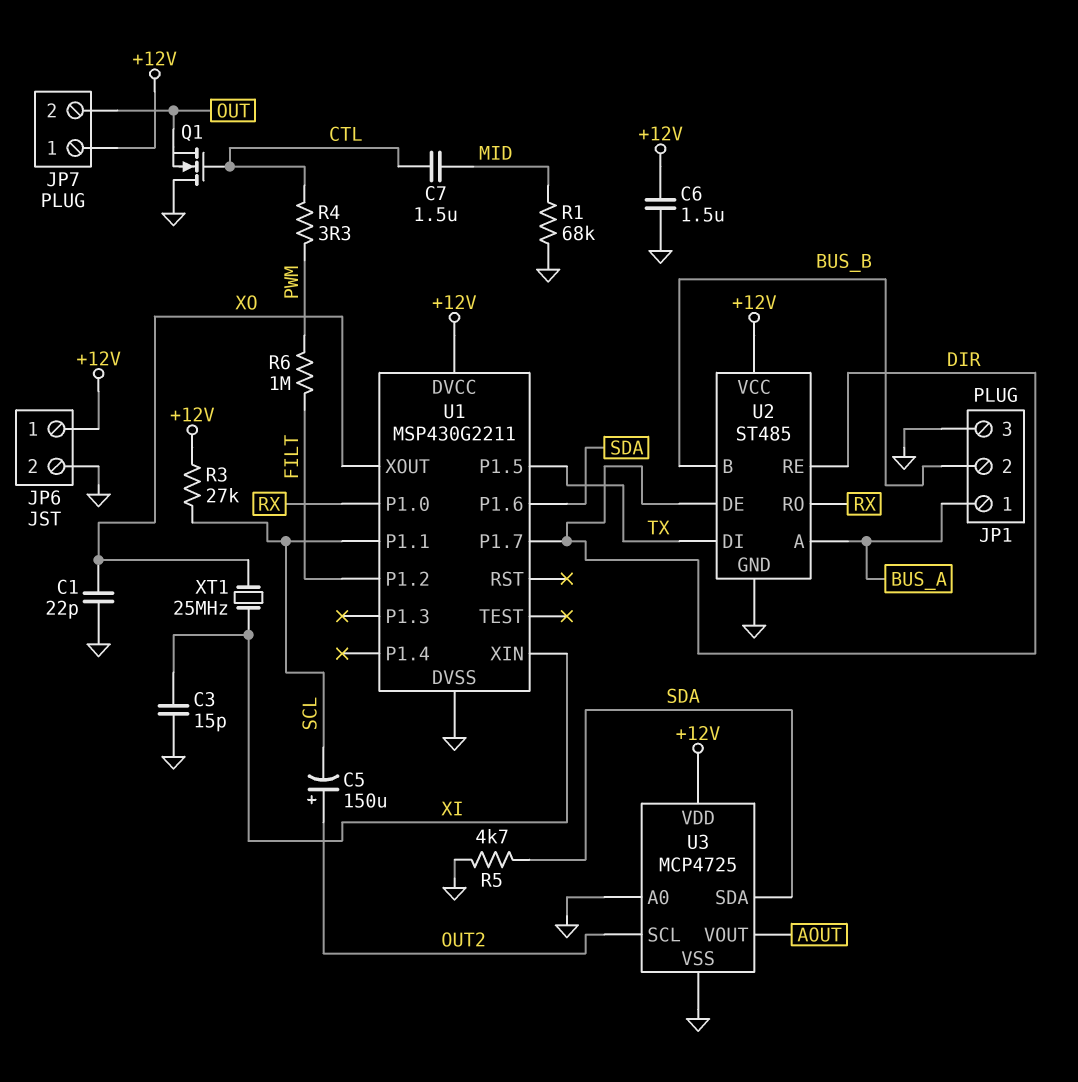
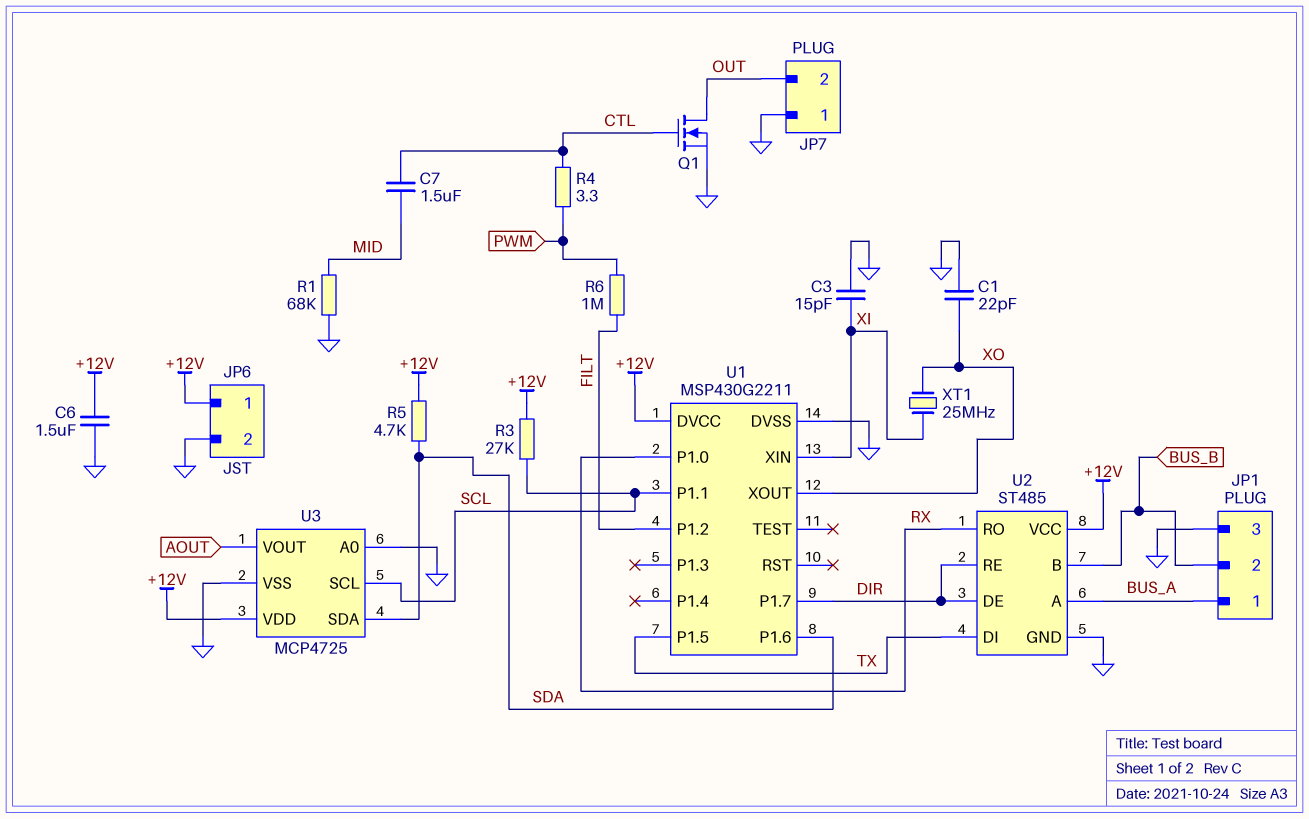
C5: 150uF (plus OUT2, minus SCL) -> none
JP7 pin 1: +12V -> GND
Q1: NMOS (G CTL, D GND, S OUT) -> NMOS (G CTL, D OUT, S GND)
R5: 4.7k (GND, SDA) -> 4.7k (+12V, SDA)
U3 pin SCL: OUT2 -> SCL

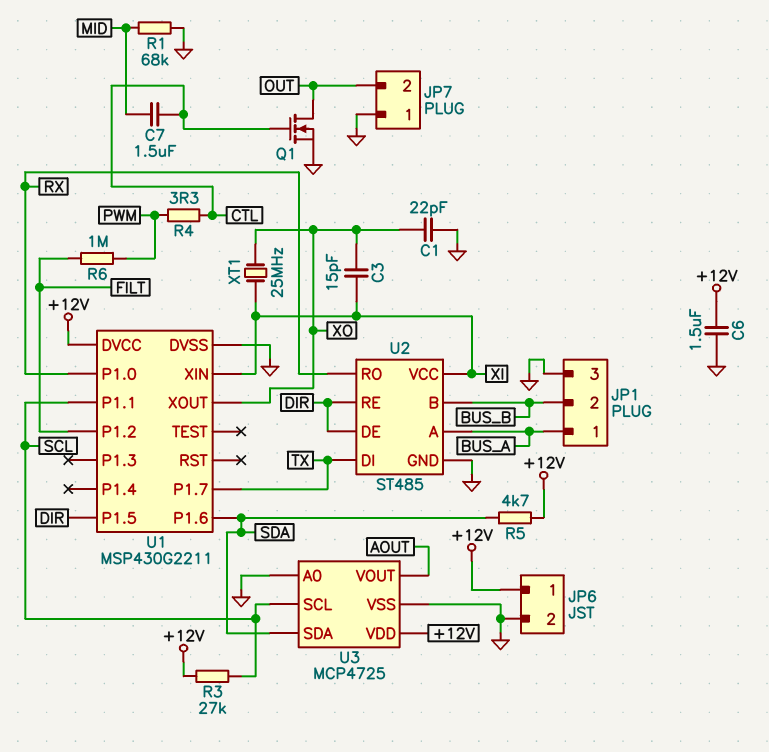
C3: 15pF (GND, XI) -> 15pF (XI, XO)
U1 pin P1.5: TX -> DIR
U1 pin P1.7: DIR -> TX
U2 pin VCC: +12V -> XI

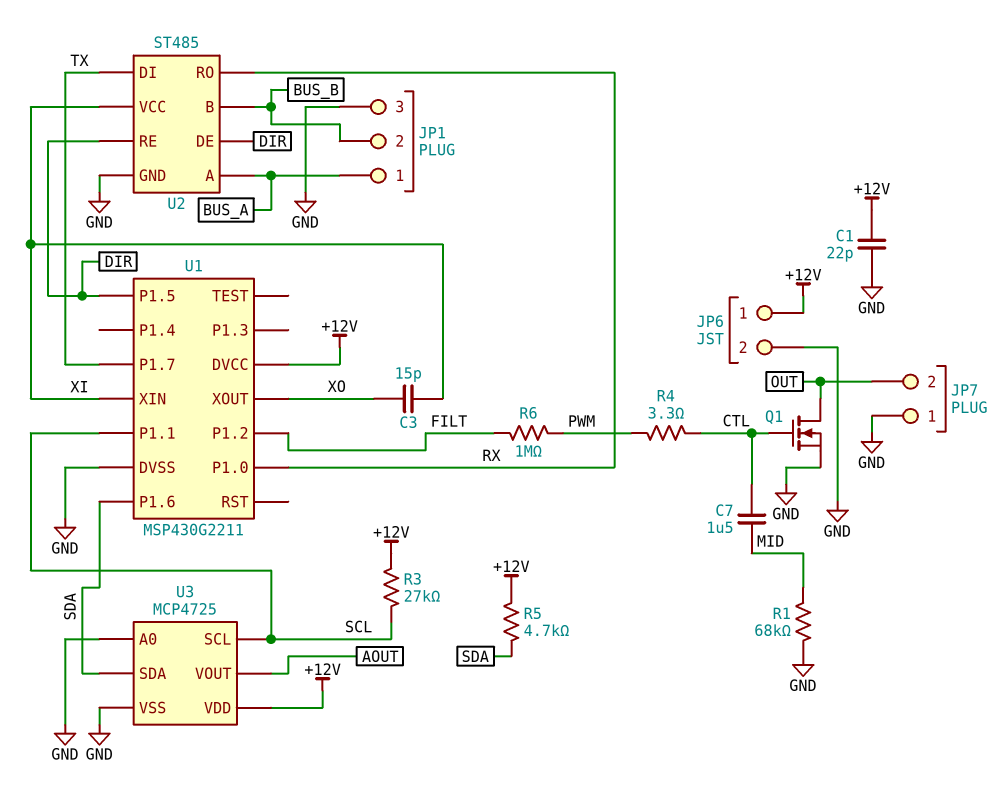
C1: 22pF (GND, XO) -> 22pF (+12V, GND)
C6: 1.5uF (+12V, GND) -> none
XT1: 25MHz (XI, XO) -> none

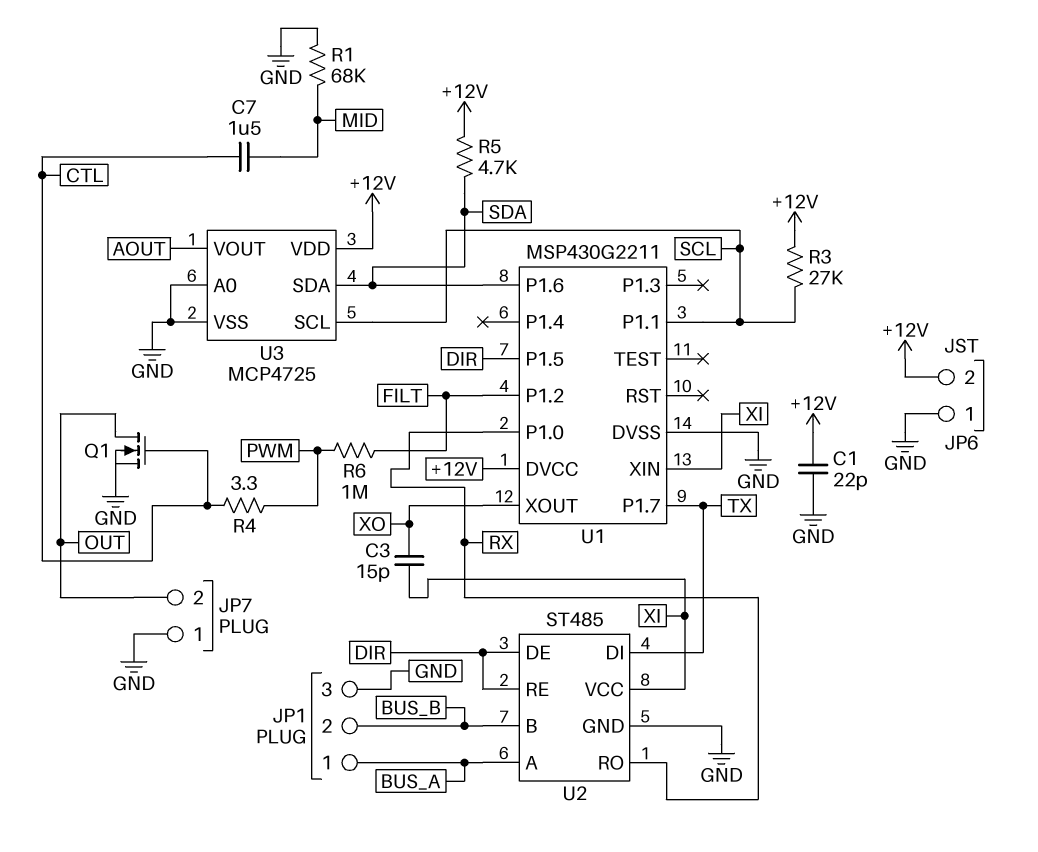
JP6 pin 1: +12V -> GND
JP6 pin 2: GND -> +12V

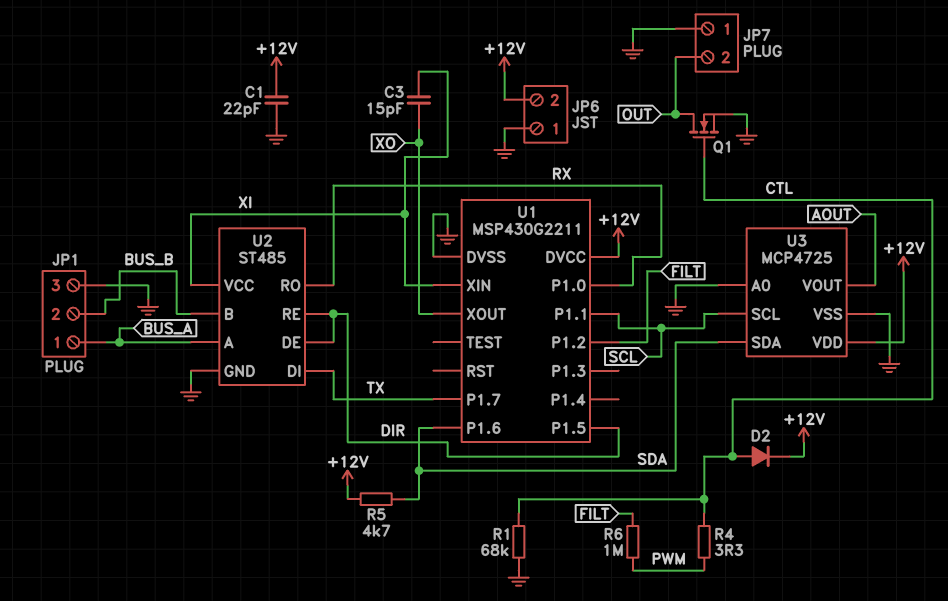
C7: 1.5uF (CTL, MID) -> none
D2: none -> diode (A CTL, K +12V)
R1: 68k (GND, MID) -> 68k (CTL, GND)
R3: 27k (+12V, SCL) -> none

